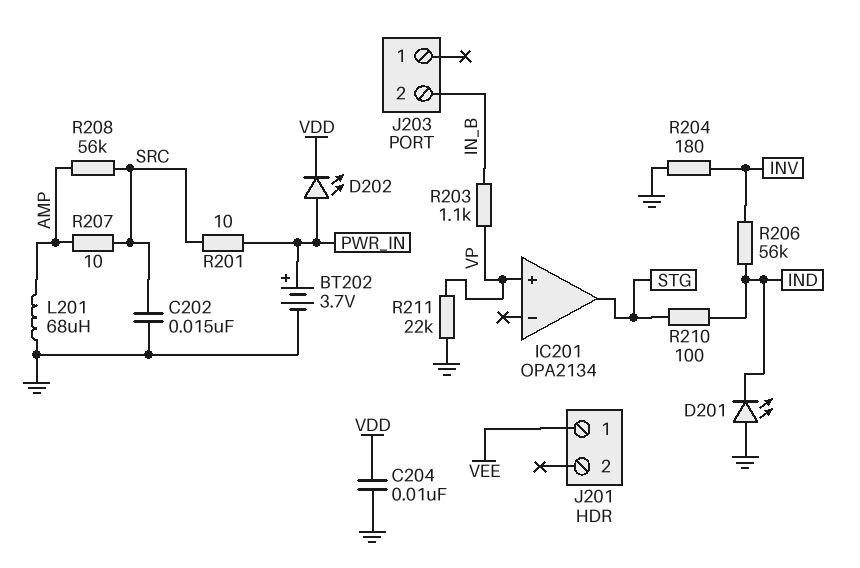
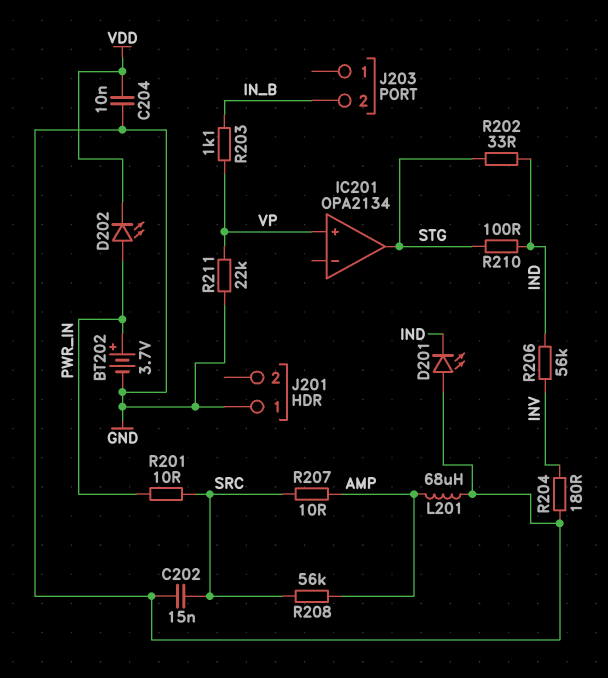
J201 pin 1: VEE -> GND
R202: none -> 33 (IND, STG)

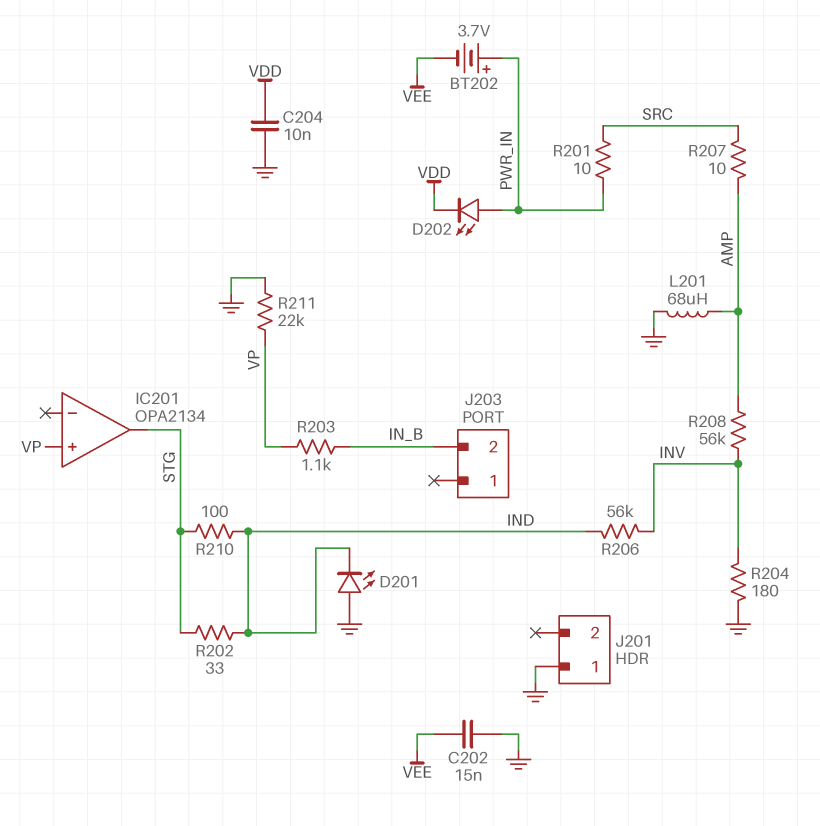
BT202: 3.7V (plus PWR_IN, minus GND) -> 3.7V (plus PWR_IN, minus VEE)
C202: 15nF (GND, SRC) -> 15nF (GND, VEE)
R208: 56k (AMP, SRC) -> 56k (AMP, INV)

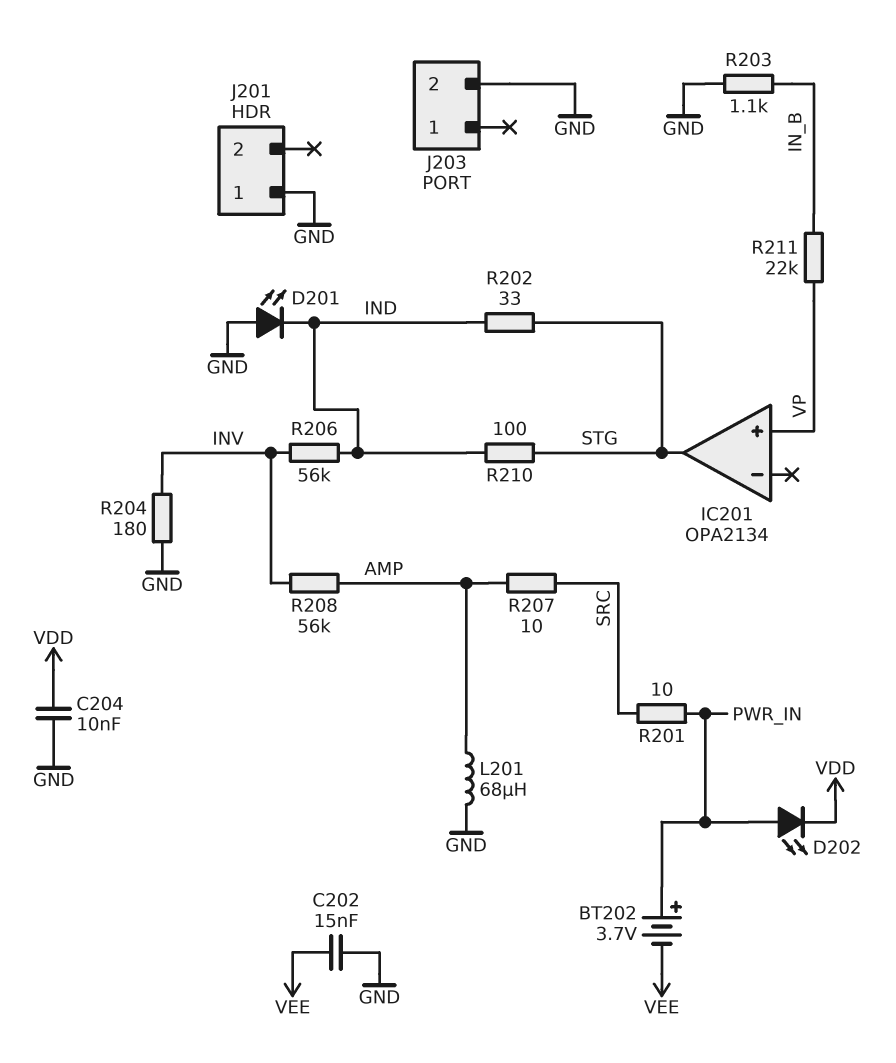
J203 pin 2: IN_B -> GND
R203: 1.1k (IN_B, VP) -> 1.1k (GND, IN_B)
R211: 22k (GND, VP) -> 22k (IN_B, VP)

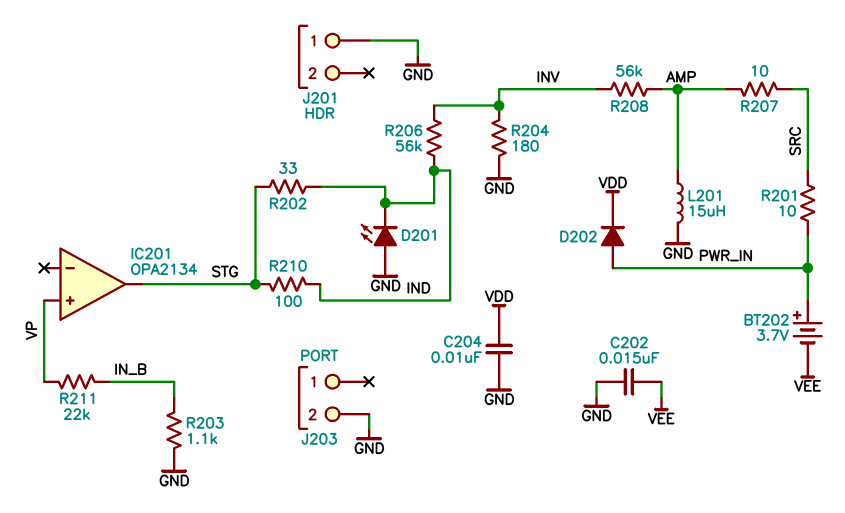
D202: LED (A PWR_IN, K VDD) -> diode (A PWR_IN, K VDD)
L201: 68uH (AMP, GND) -> 15uH (AMP, GND)

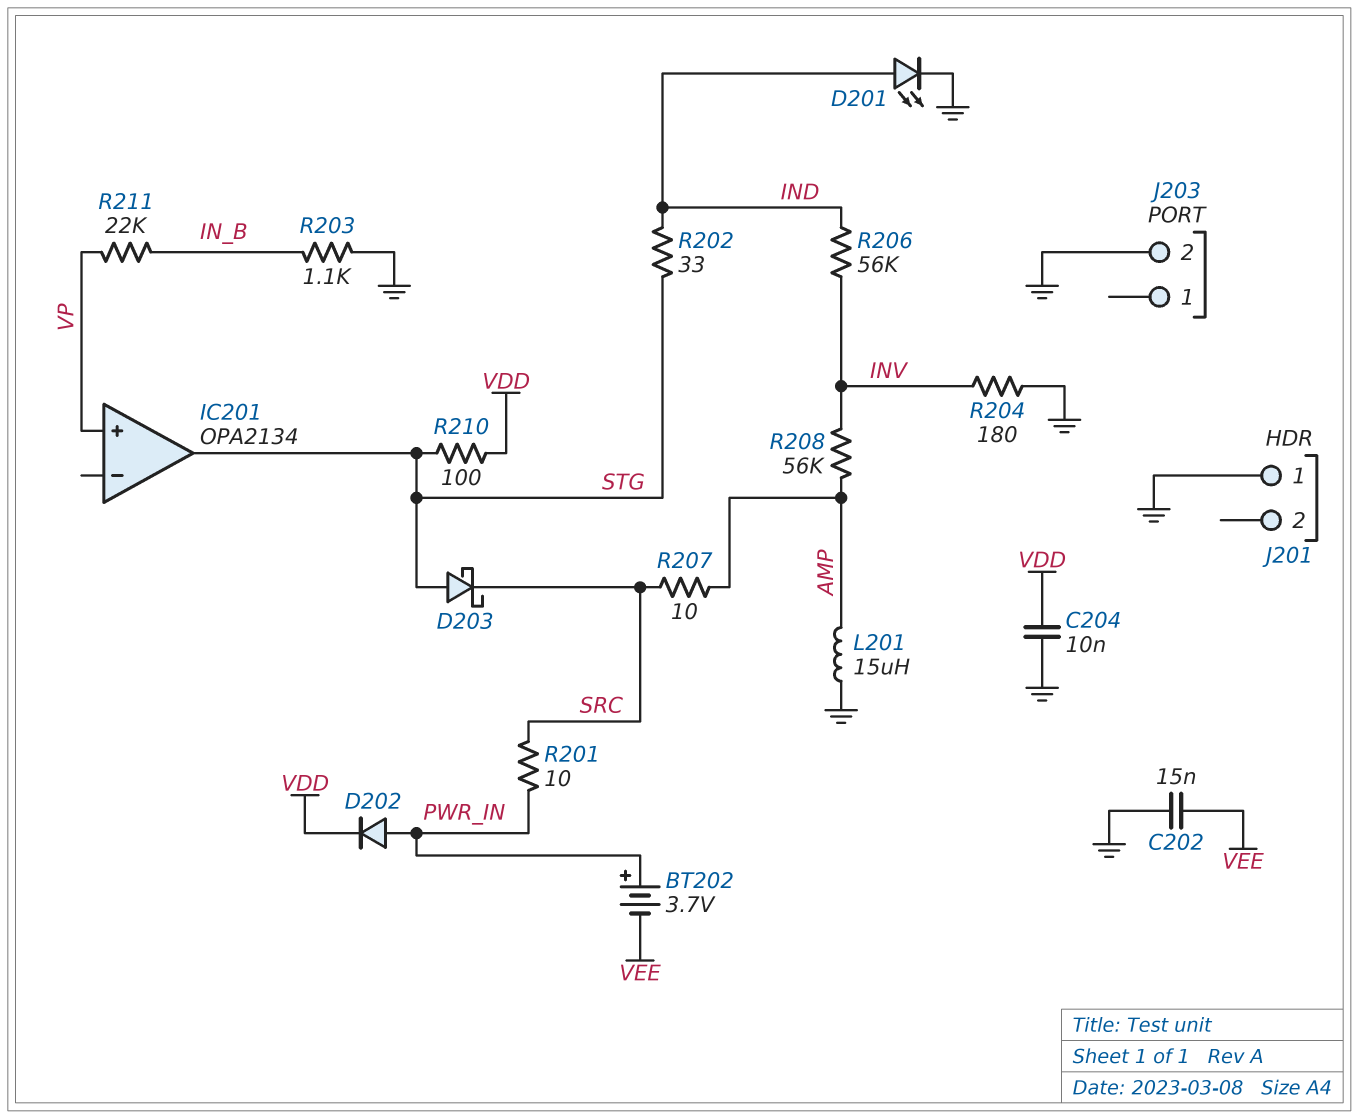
D201: LED (A GND, K IND) -> LED (A IND, K GND)
D203: none -> schottky (A STG, K SRC)
R210: 100 (IND, STG) -> 100 (STG, VDD)

